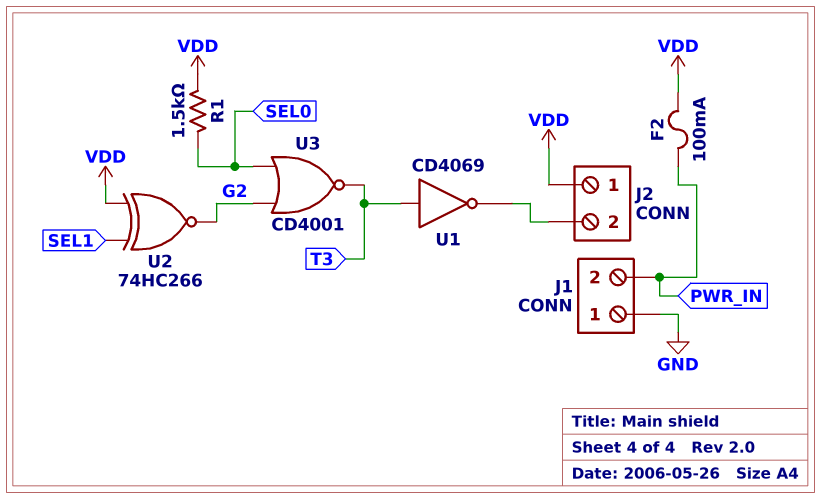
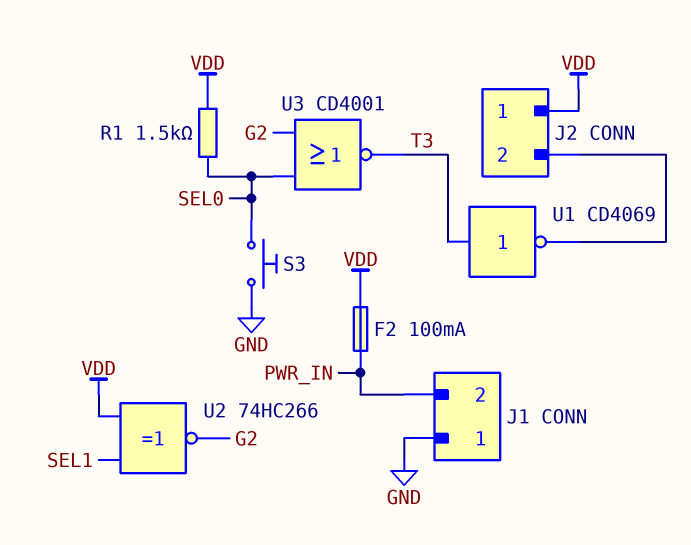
S3: none -> button (GND, SEL0)

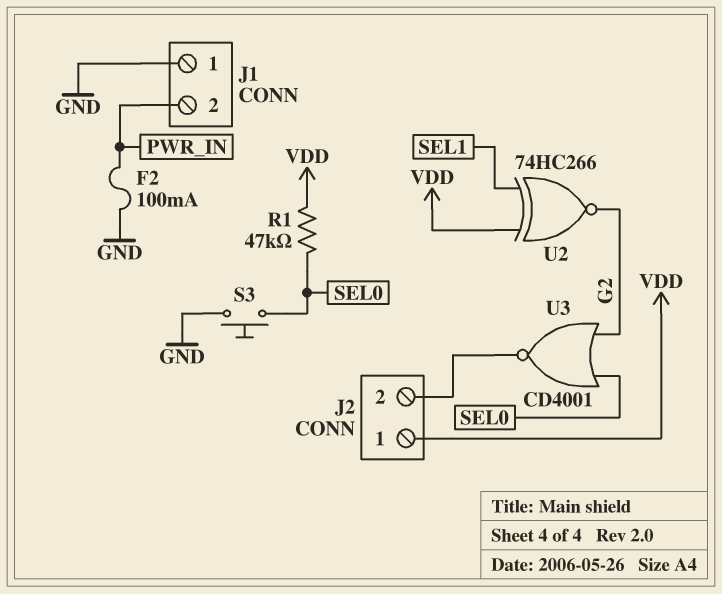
F2: 100mA (PWR_IN, VDD) -> 100mA (GND, PWR_IN)
R1: 1.5k (SEL0, VDD) -> 47k (SEL0, VDD)
U1: NOT CD4069 (in T3, out J2/2) -> none
U3: NOR CD4001 (in G2, in SEL0, out T3) -> NOR CD4001 (in G2, in SEL0, out J2/2)

